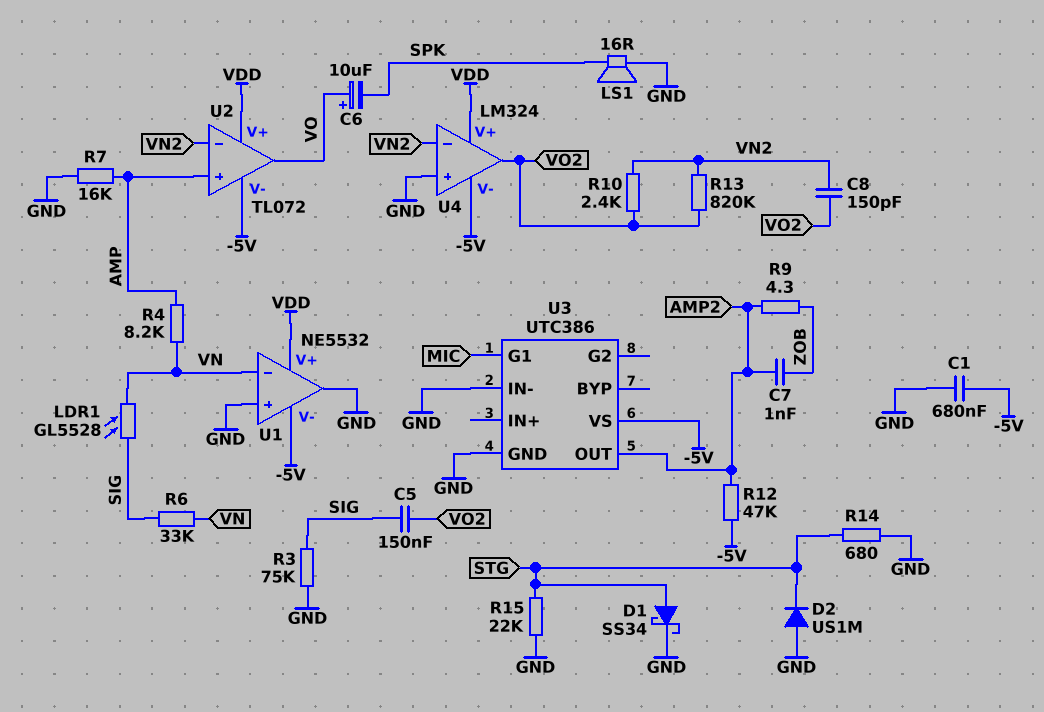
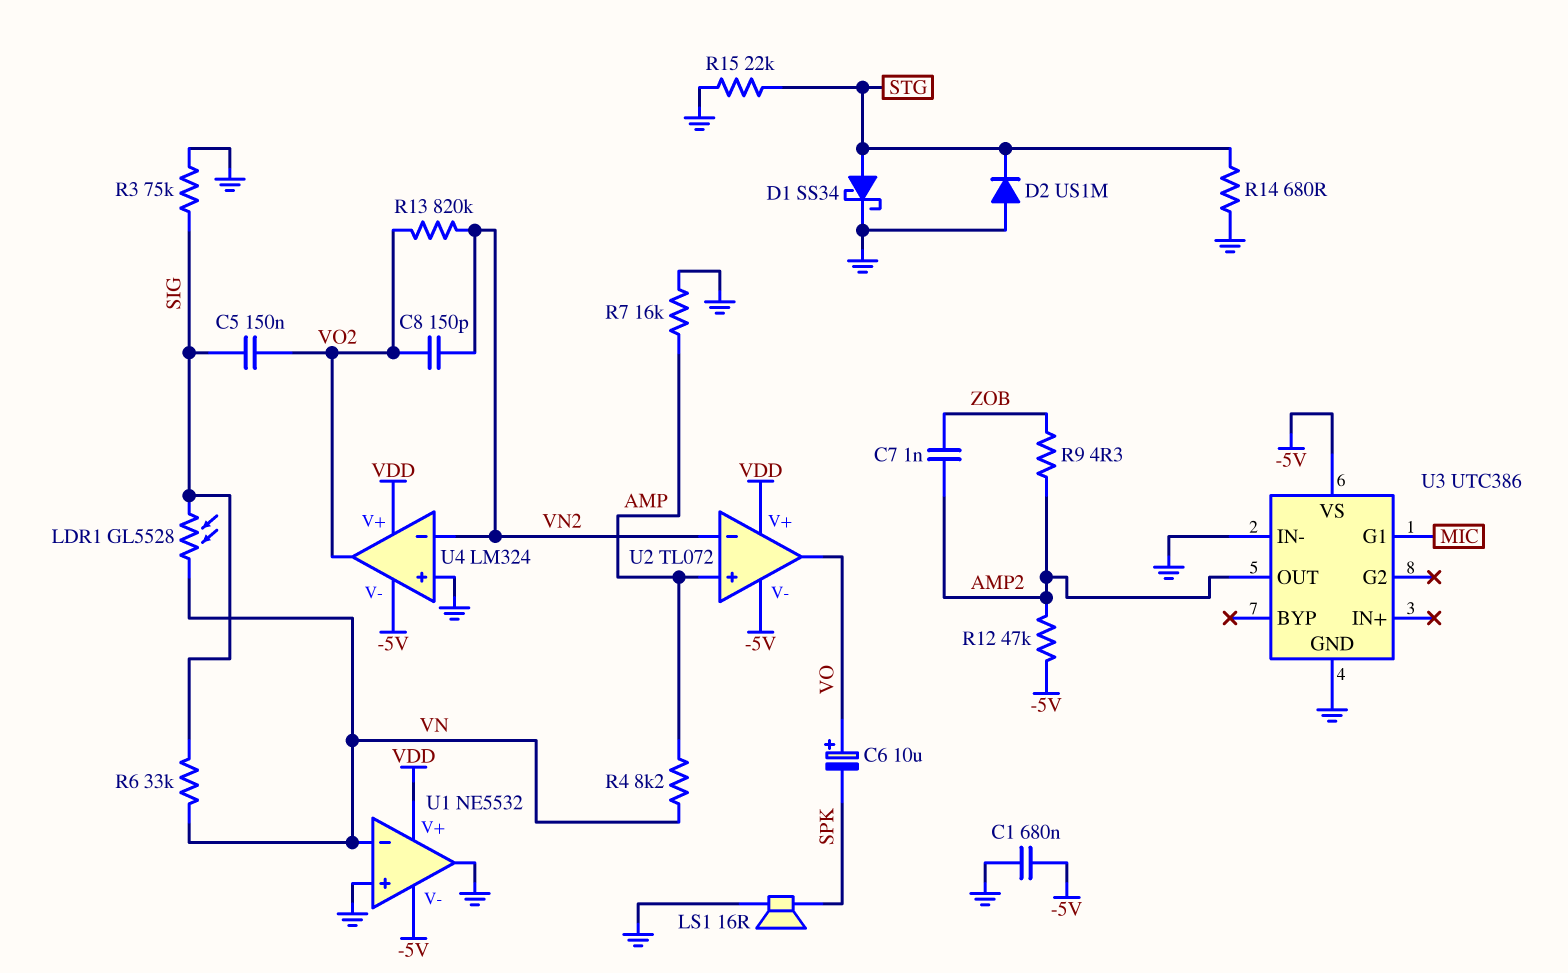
R10: 2.4k (VN2, VO2) -> none

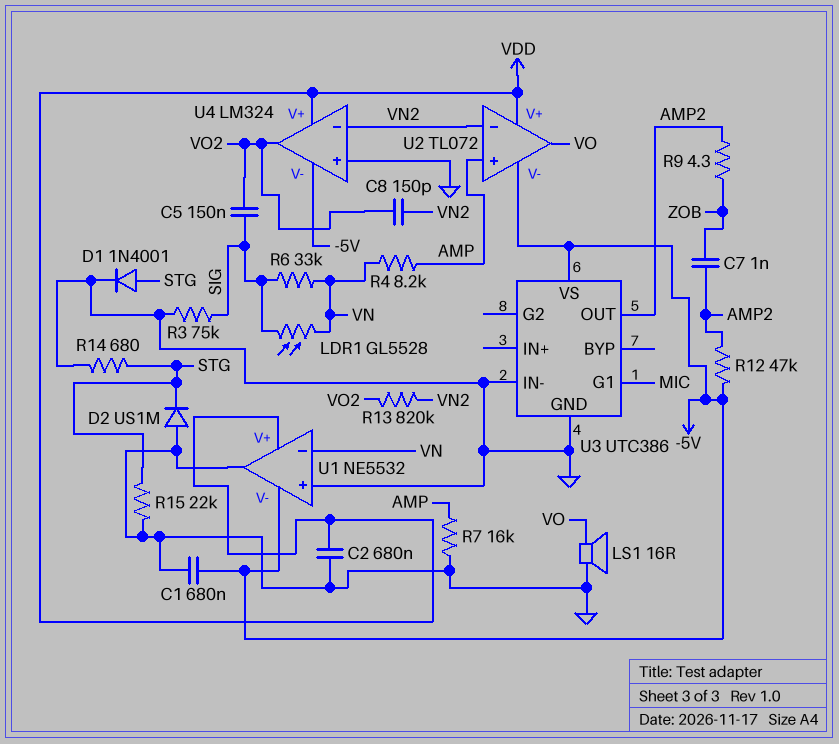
C2: none -> 680nF (GND, VDD)
C6: 10uF (plus VO, minus SPK) -> none
D1: schottky SS34 (A STG, K GND) -> diode 1N4001 (A STG, K GND)
LS1: speaker 16R (GND, SPK) -> speaker 16R (GND, VO)

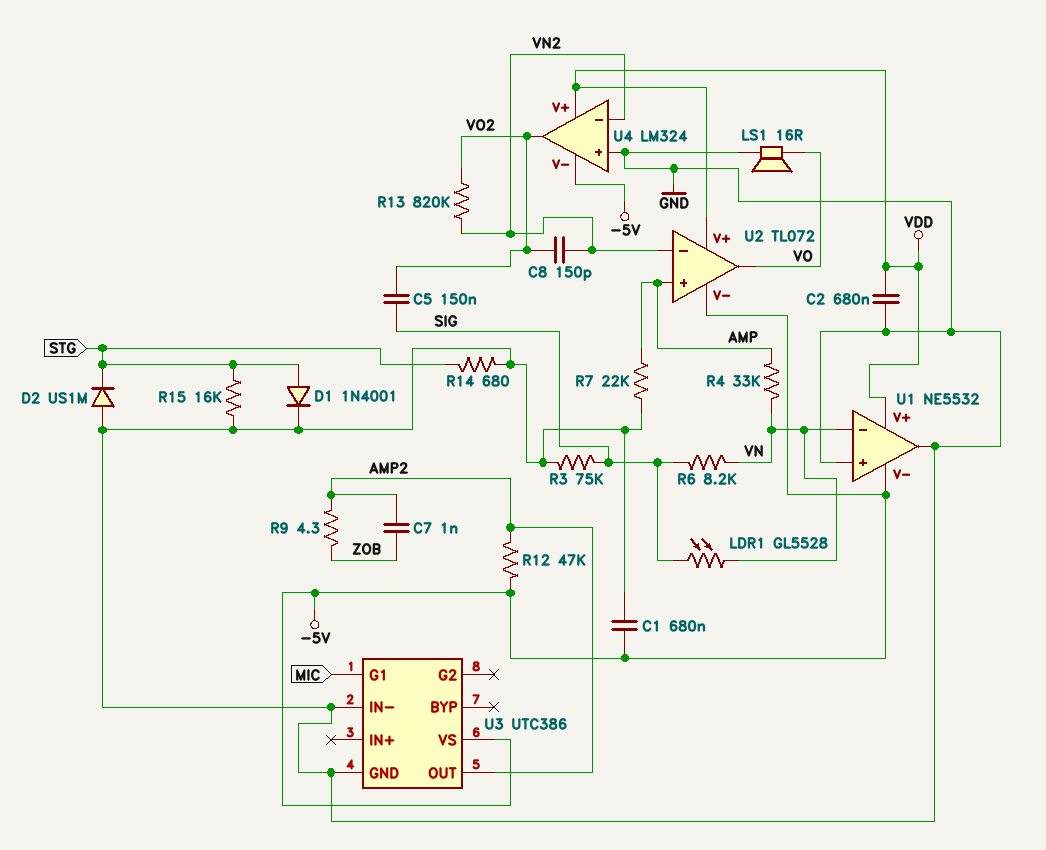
R4: 8.2k (AMP, VN) -> 33k (AMP, VN)
R6: 33k (SIG, VN) -> 8.2k (SIG, VN)
R7: 16k (AMP, GND) -> 22k (AMP, GND)
R15: 22k (GND, STG) -> 16k (GND, STG)

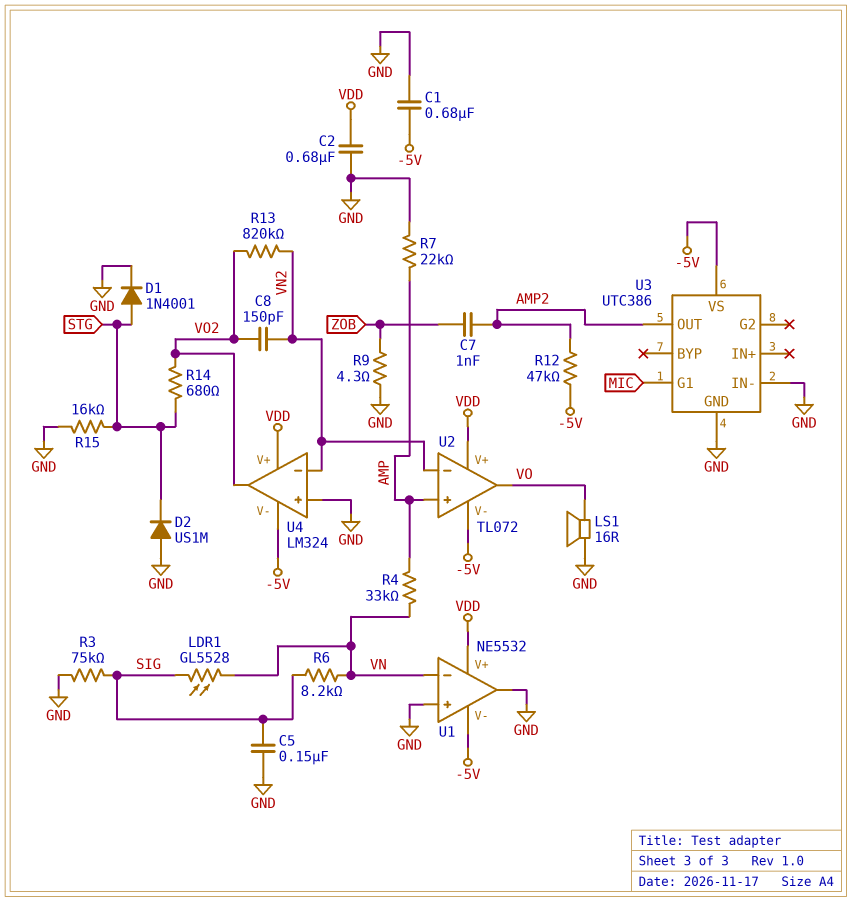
C5: 150nF (SIG, VO2) -> 150nF (GND, SIG)
R9: 4.3 (AMP2, ZOB) -> 4.3 (GND, ZOB)
R14: 680 (GND, STG) -> 680 (STG, VO2)

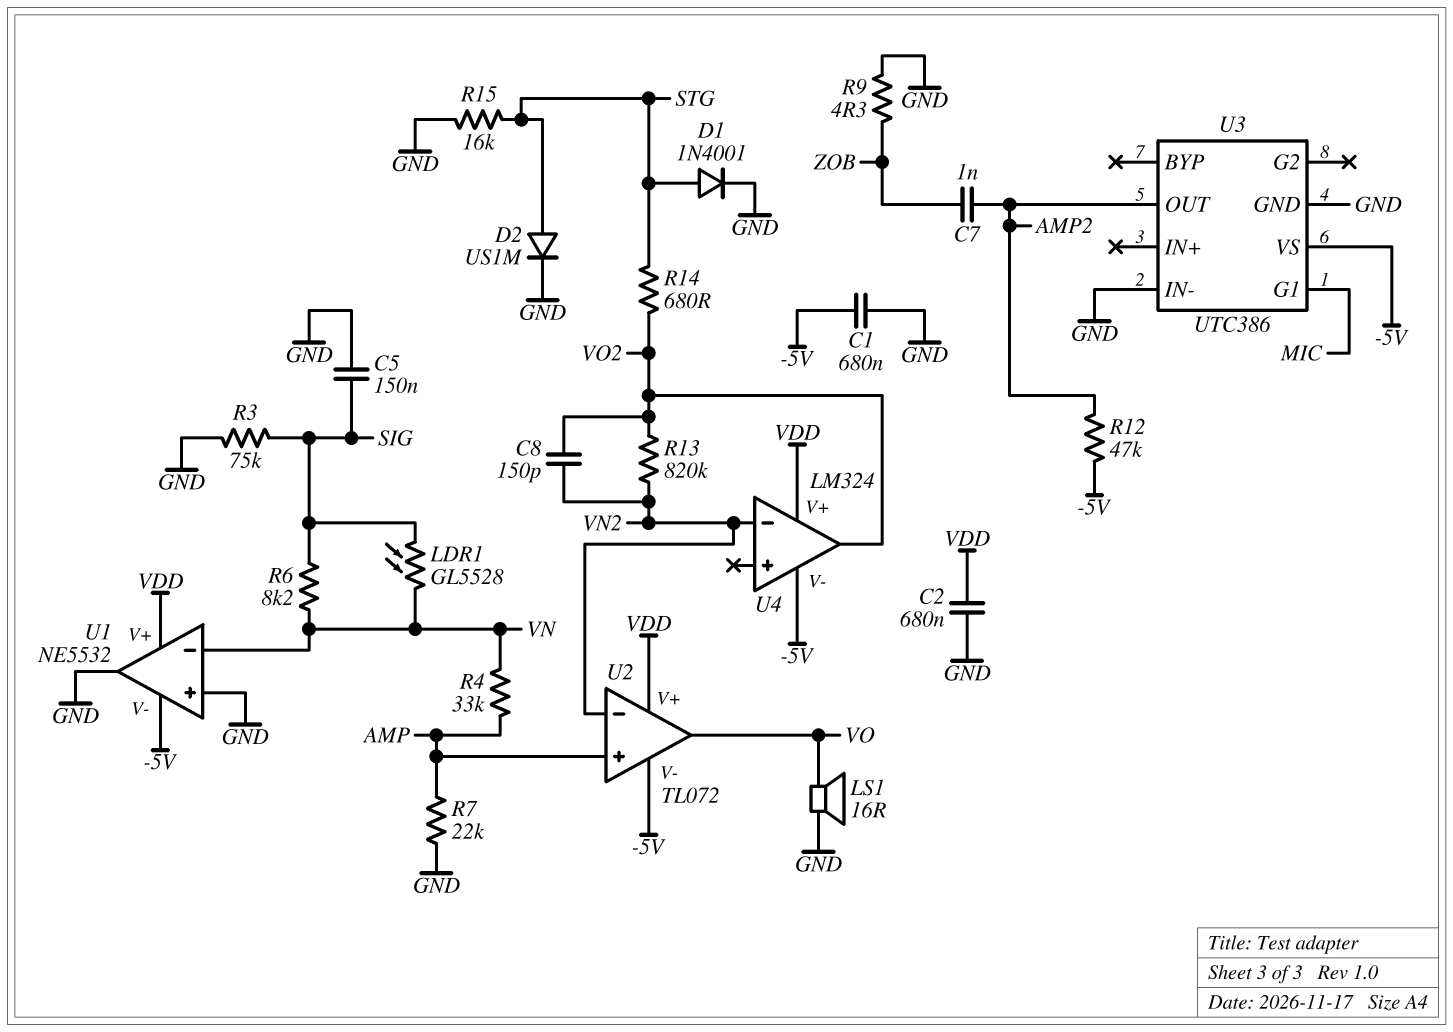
D2: diode US1M (A GND, K STG) -> diode US1M (A STG, K GND)
U4 pin in+: GND -> none

